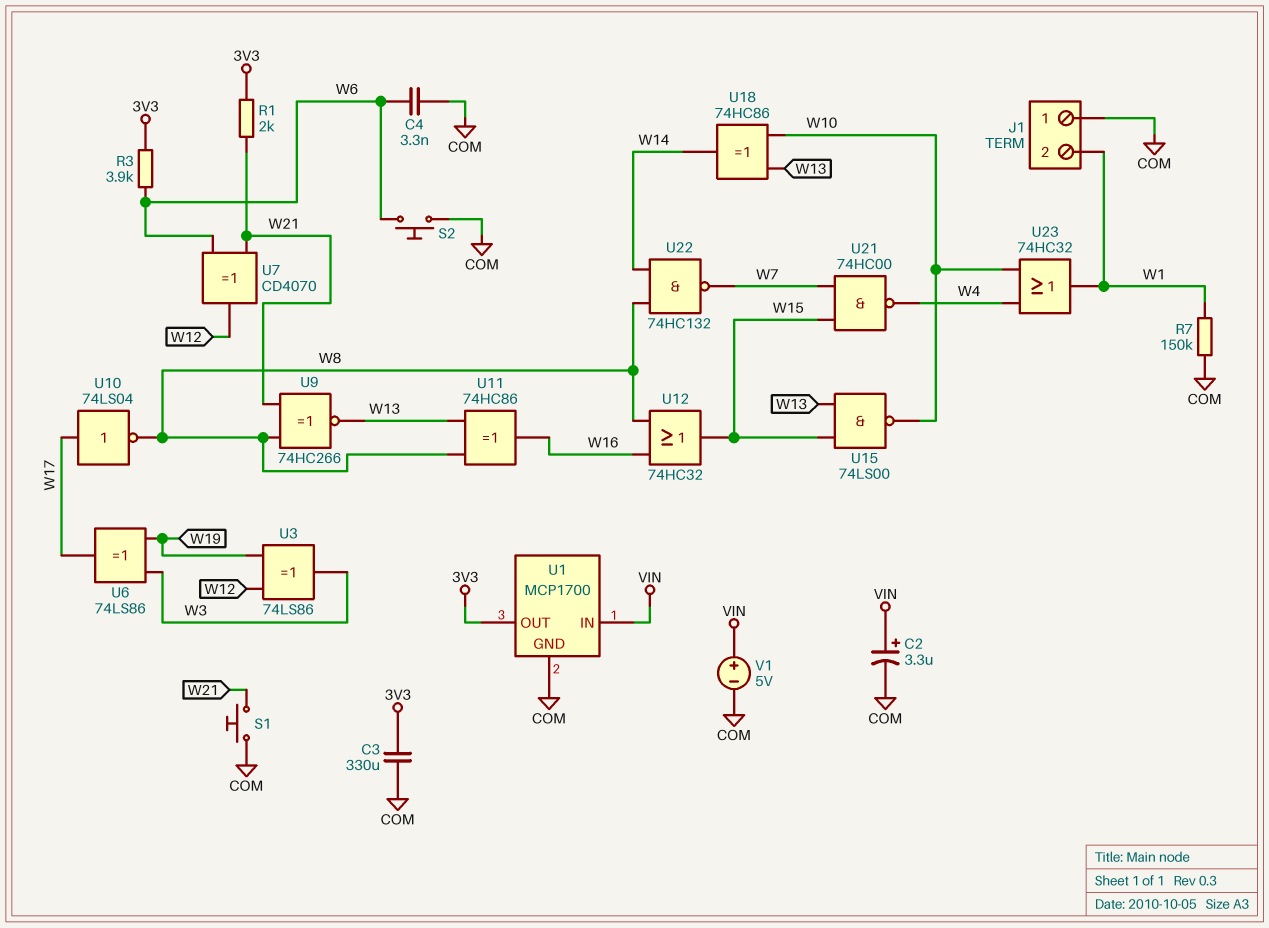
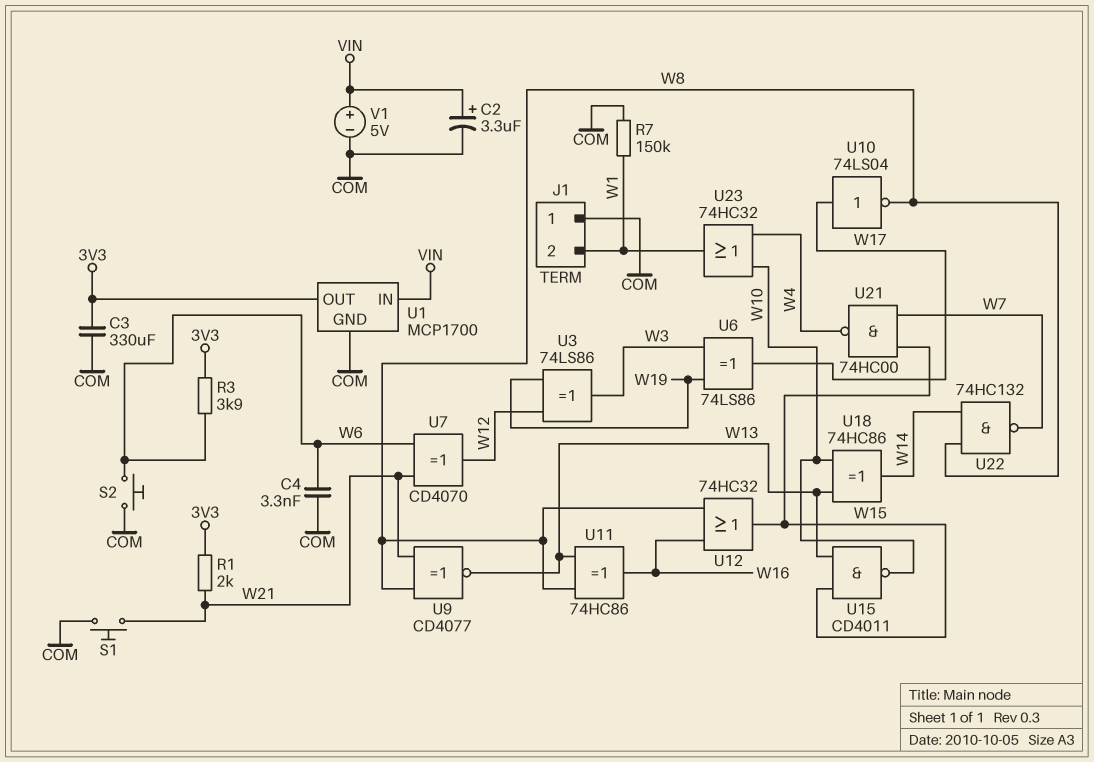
U9: XNOR 74HC266 (in W8, in W21, out W13) -> XNOR CD4077 (in W8, in W21, out W13)
U15: NAND 74LS00 (in W13, in W15, out W10) -> NAND CD4011 (in W13, in W15, out W10)

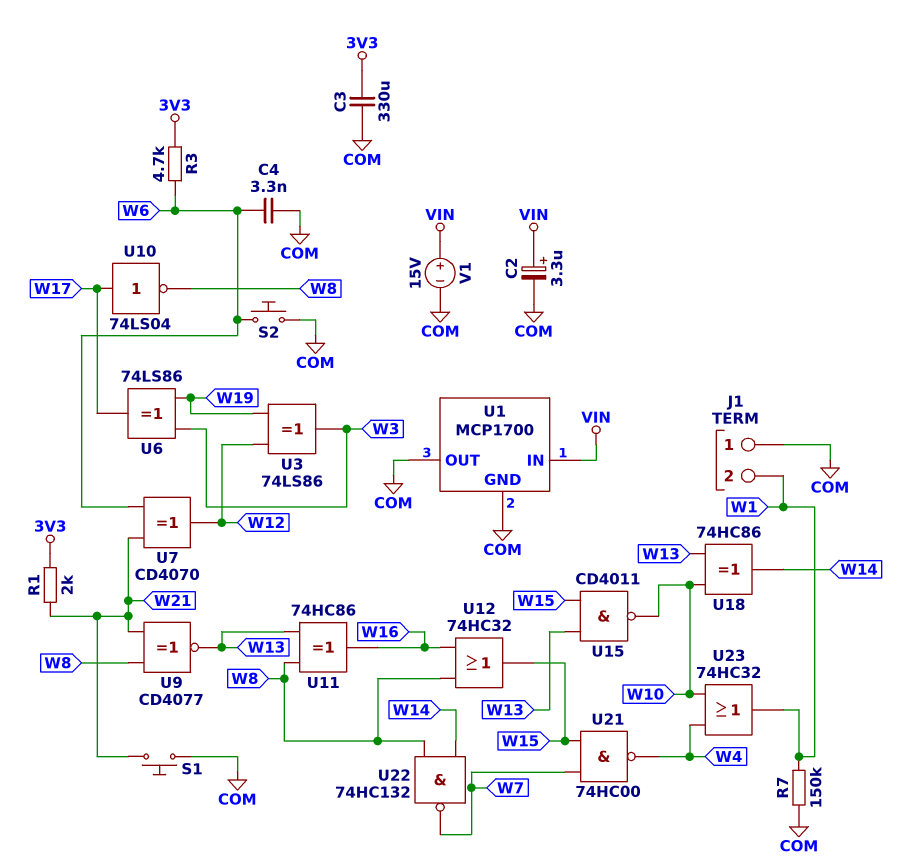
R3: 3.9k (3V3, W6) -> 4.7k (3V3, W6)
U1 pin OUT: 3V3 -> COM
V1: 5V (plus VIN, minus COM) -> 15V (plus VIN, minus COM)

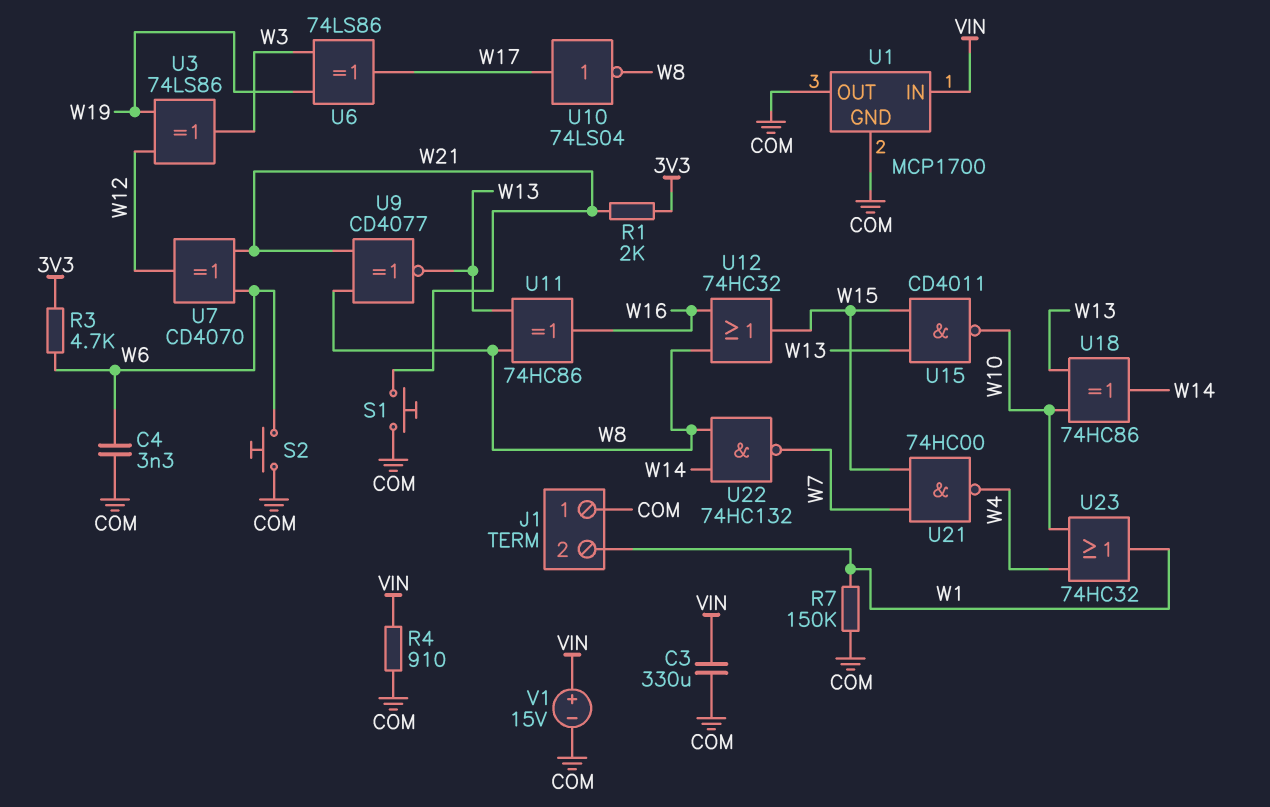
C2: 3.3uF (plus VIN, minus COM) -> none
C3: 330uF (3V3, COM) -> 330uF (COM, VIN)
R4: none -> 910 (COM, VIN)

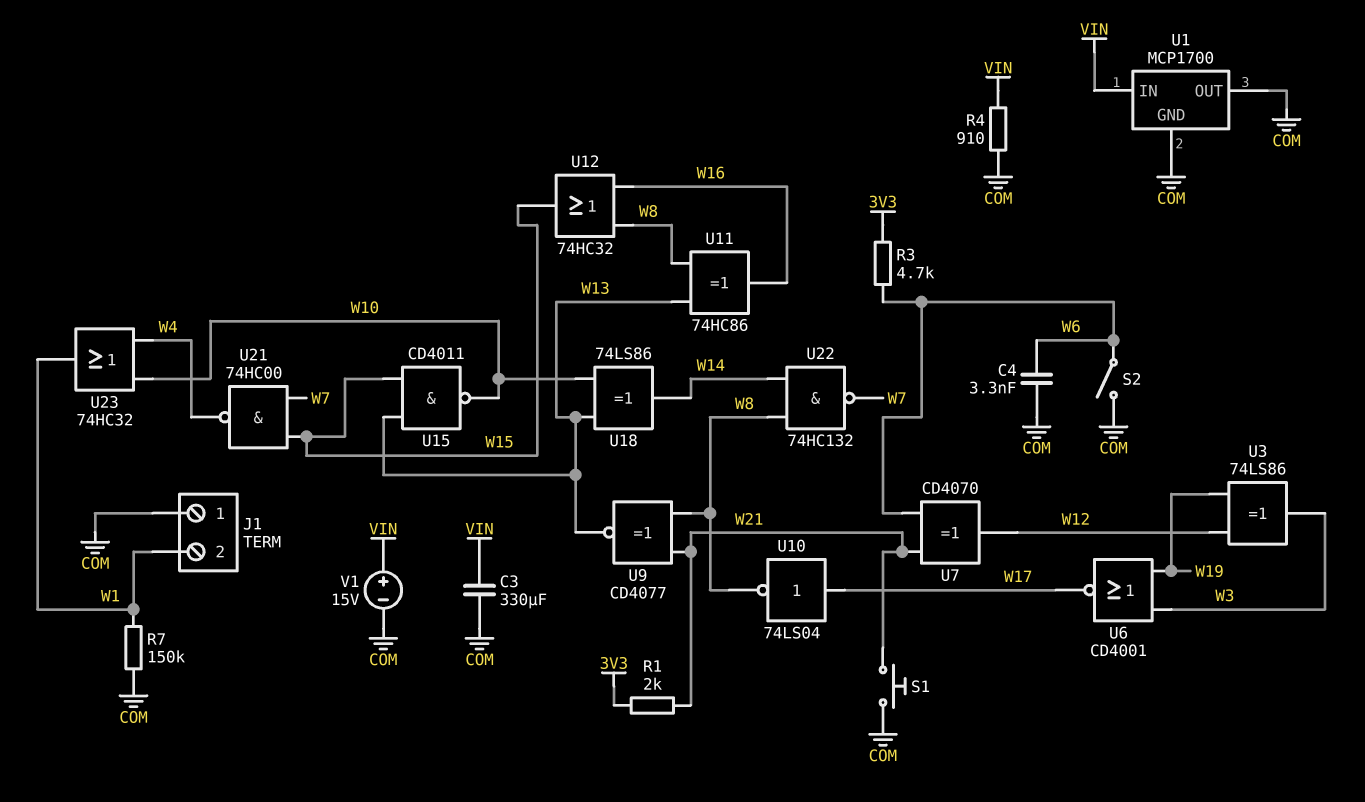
S2: button (COM, W6) -> switch (COM, W6)
U6: XOR 74LS86 (in W3, in W19, out W17) -> NOR CD4001 (in W3, in W19, out W17)
U18: XOR 74HC86 (in W10, in W13, out W14) -> XOR 74LS86 (in W10, in W13, out W14)

